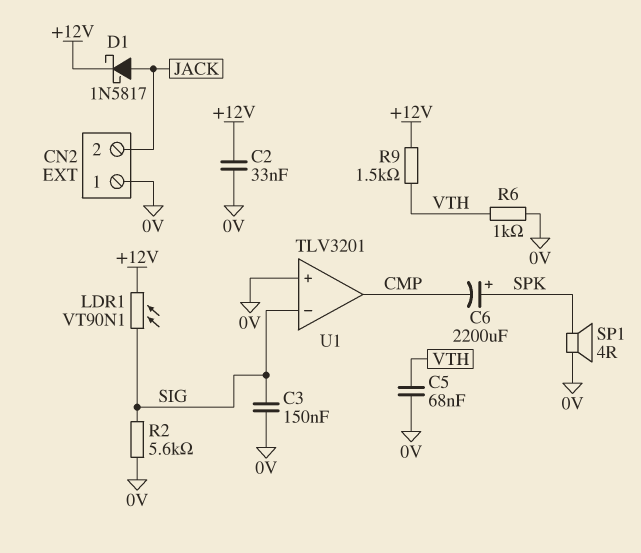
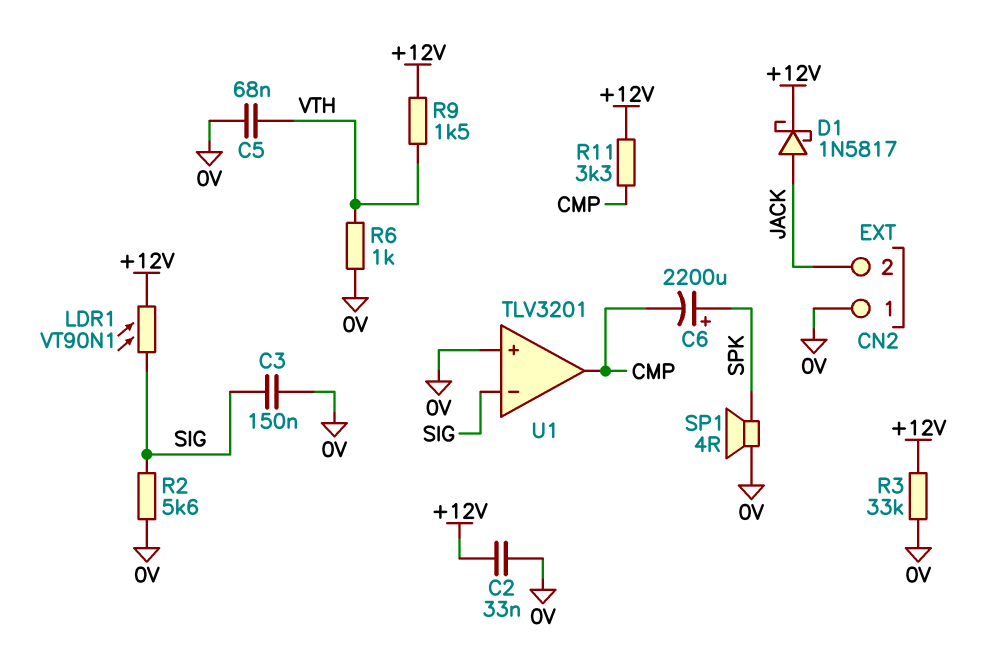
R3: none -> 33k (+12V, 0V)
R11: none -> 3.3k (+12V, CMP)

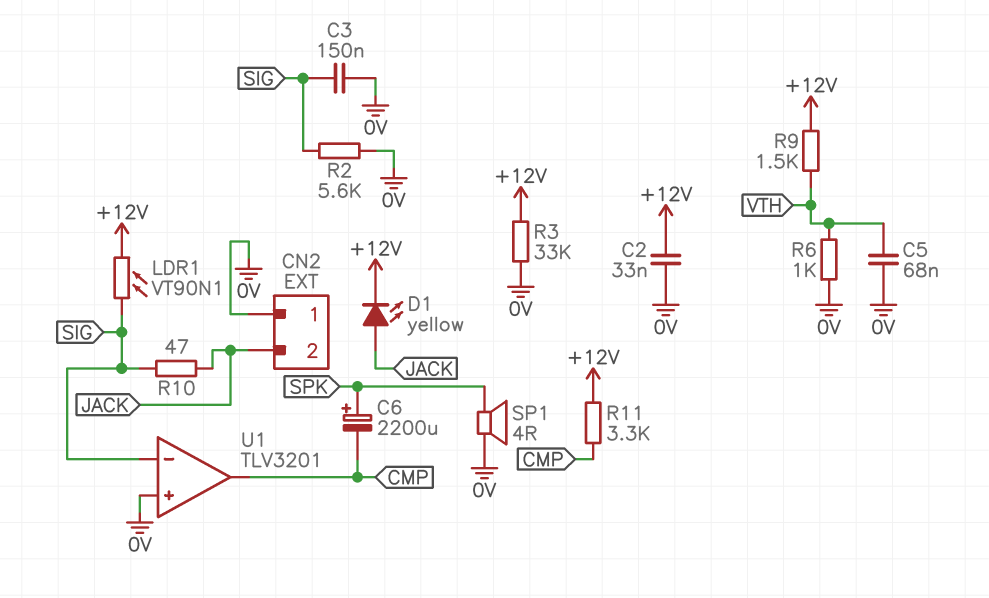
D1: schottky 1N5817 (A JACK, K +12V) -> LED yellow (A JACK, K +12V)
R10: none -> 47 (JACK, SIG)

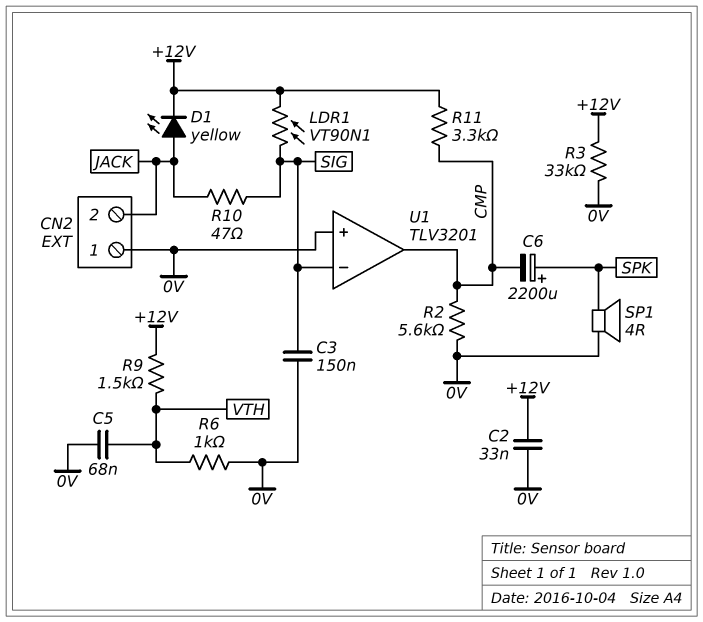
R2: 5.6k (0V, SIG) -> 5.6k (0V, CMP)

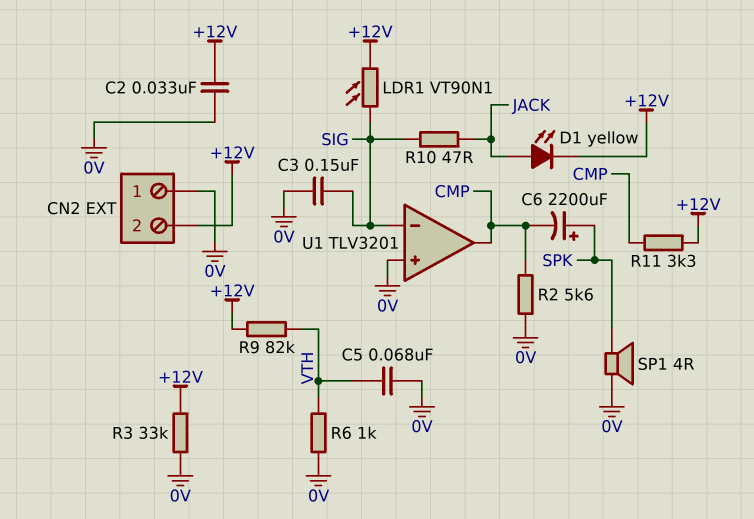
CN2 pin 2: JACK -> +12V
R9: 1.5k (+12V, VTH) -> 82k (+12V, VTH)

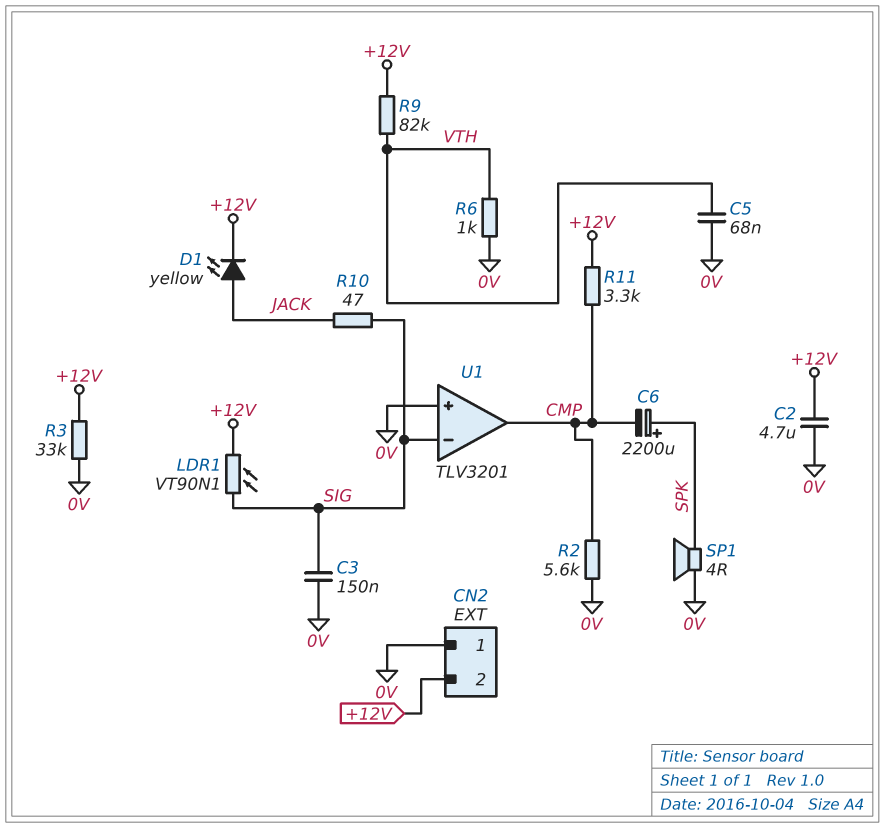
C2: 33nF (+12V, 0V) -> 4.7uF (+12V, 0V)

